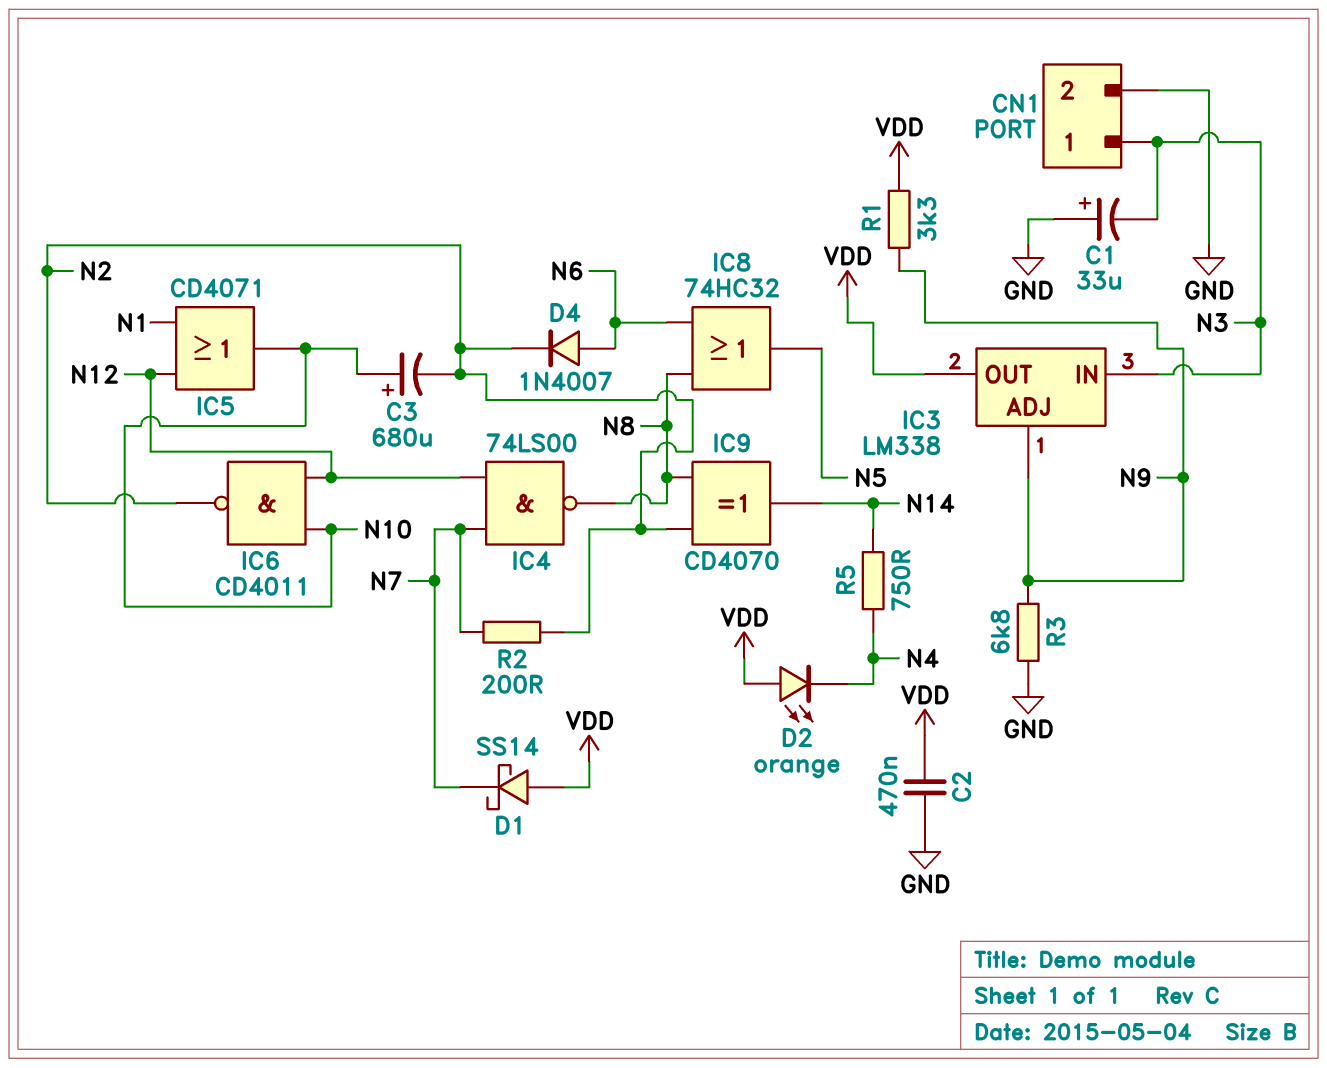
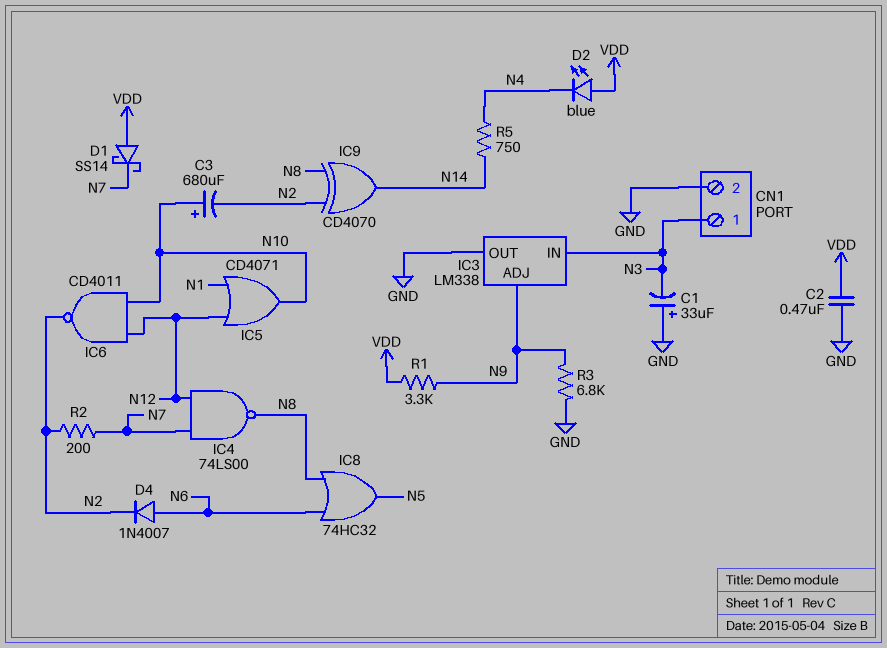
D2: LED orange (A VDD, K N4) -> LED blue (A VDD, K N4)
IC3 pin OUT: VDD -> GND

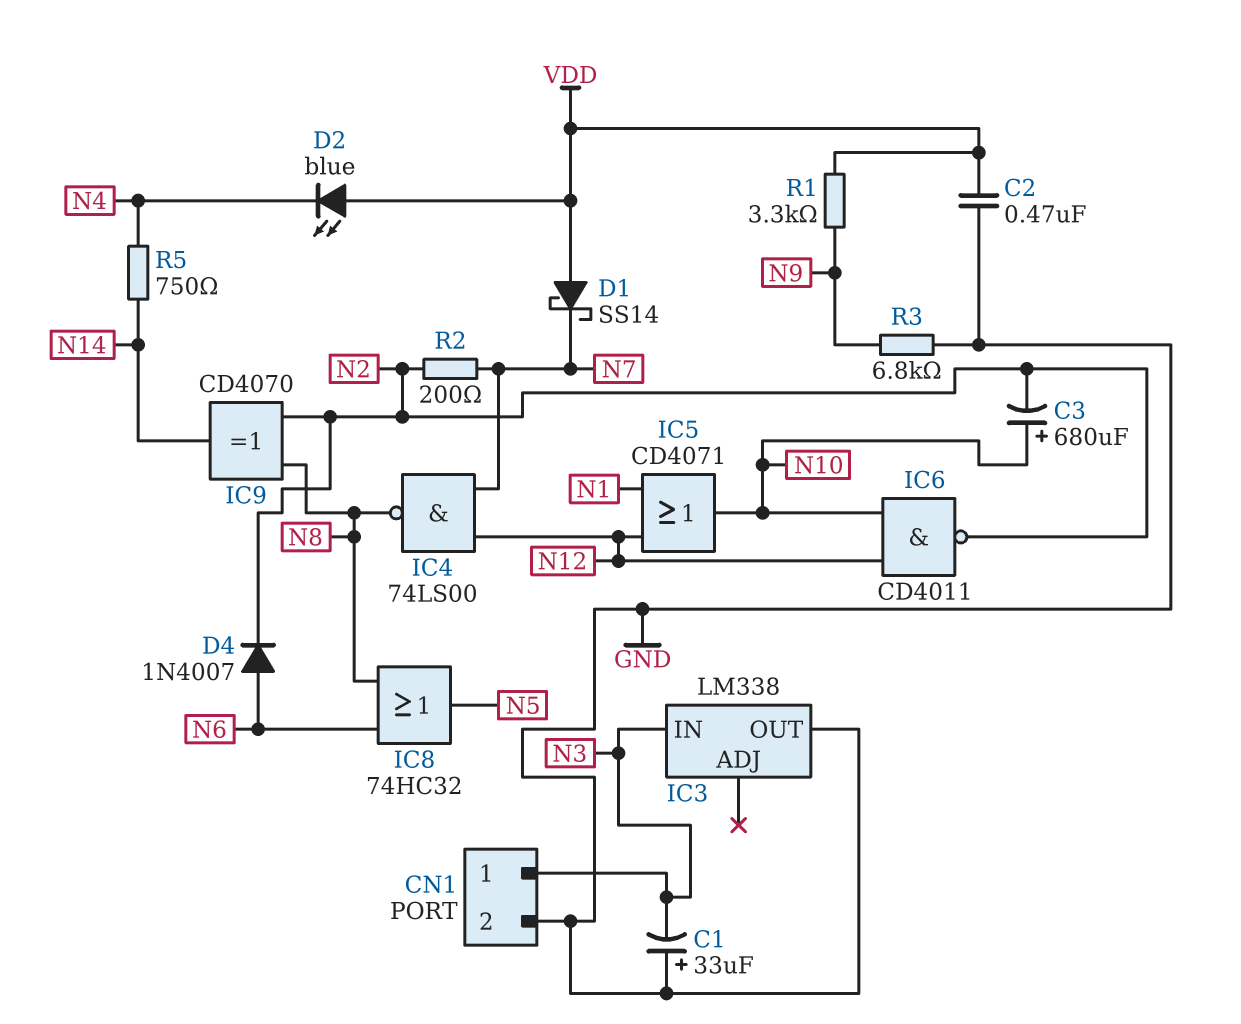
IC3 pin ADJ: N9 -> none

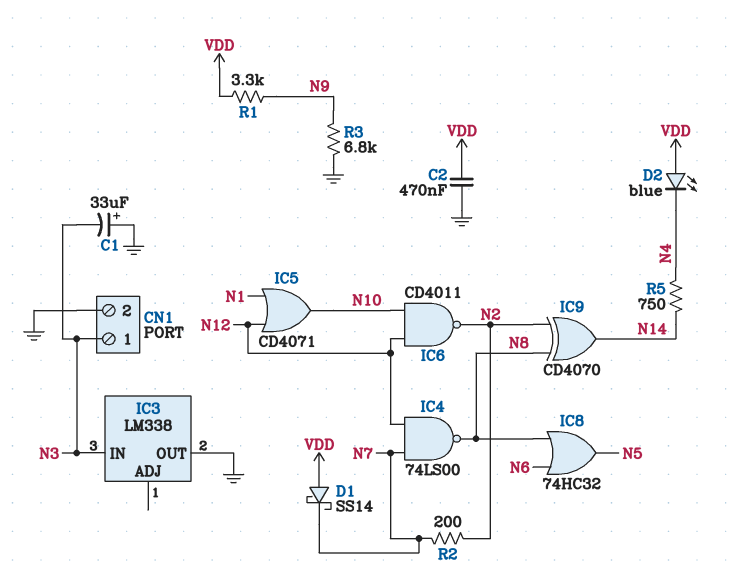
C3: 680uF (plus N10, minus N2) -> none
D4: diode 1N4007 (A N6, K N2) -> none

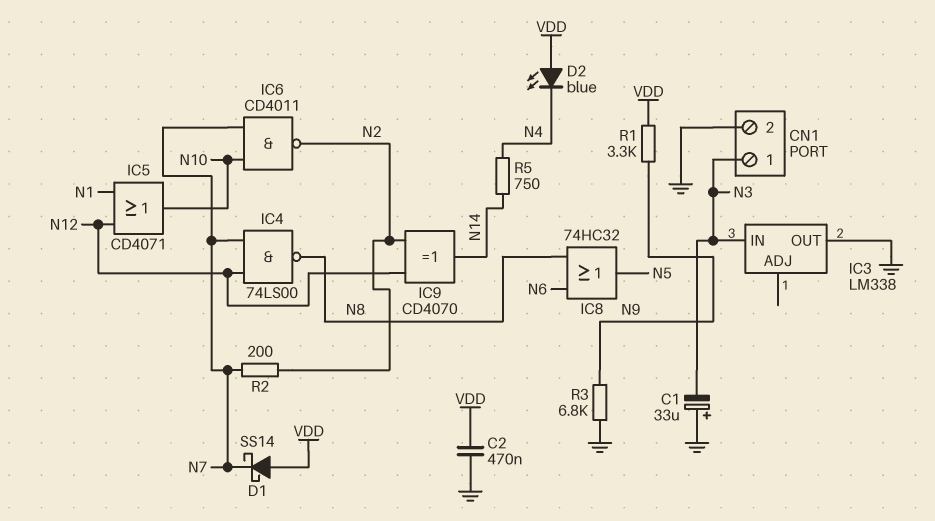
IC6: NAND CD4011 (in N10, in N12, out N2) -> NAND CD4011 (in N7, in N10, out N2)
IC9: XOR CD4070 (in N2, in N8, out N14) -> XOR CD4070 (in N2, in N12, out N14)

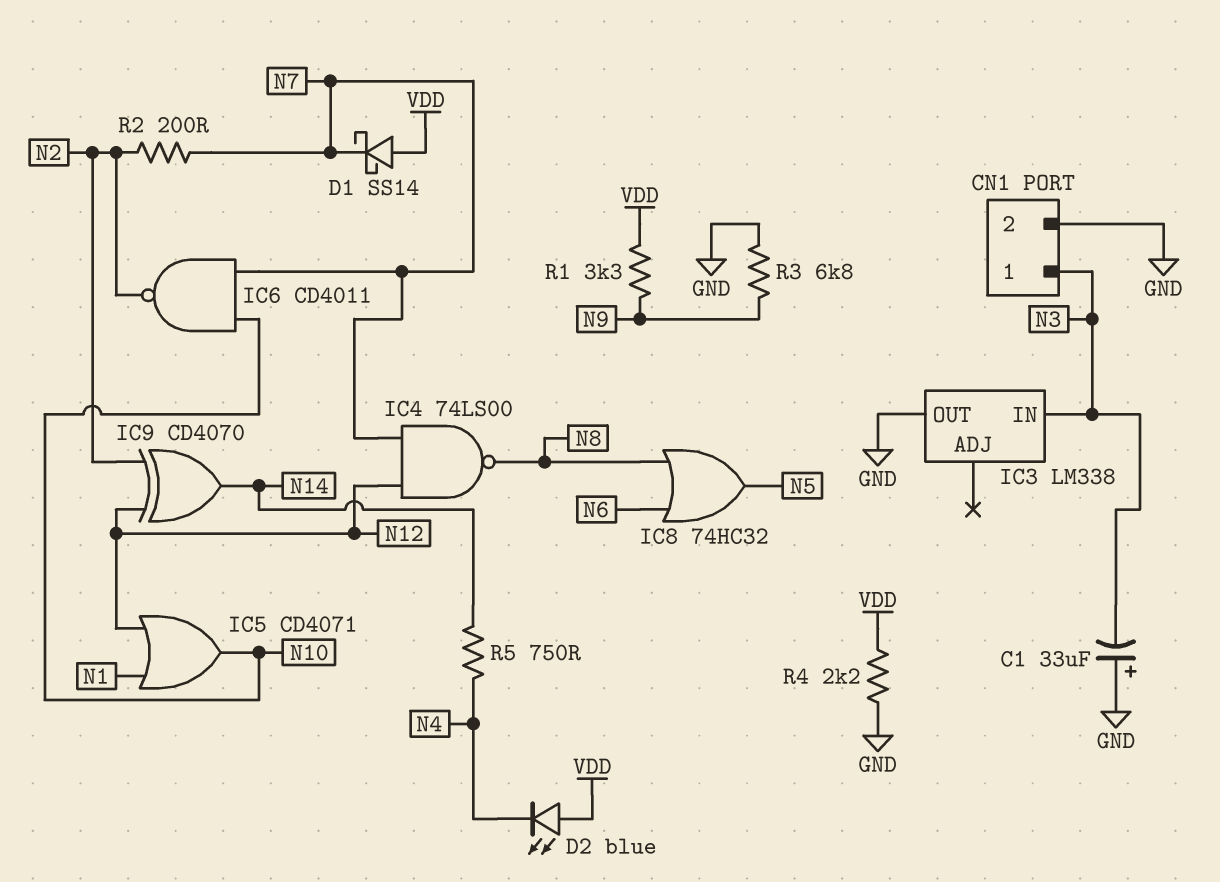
C2: 470nF (GND, VDD) -> none
R4: none -> 2.2k (GND, VDD)

